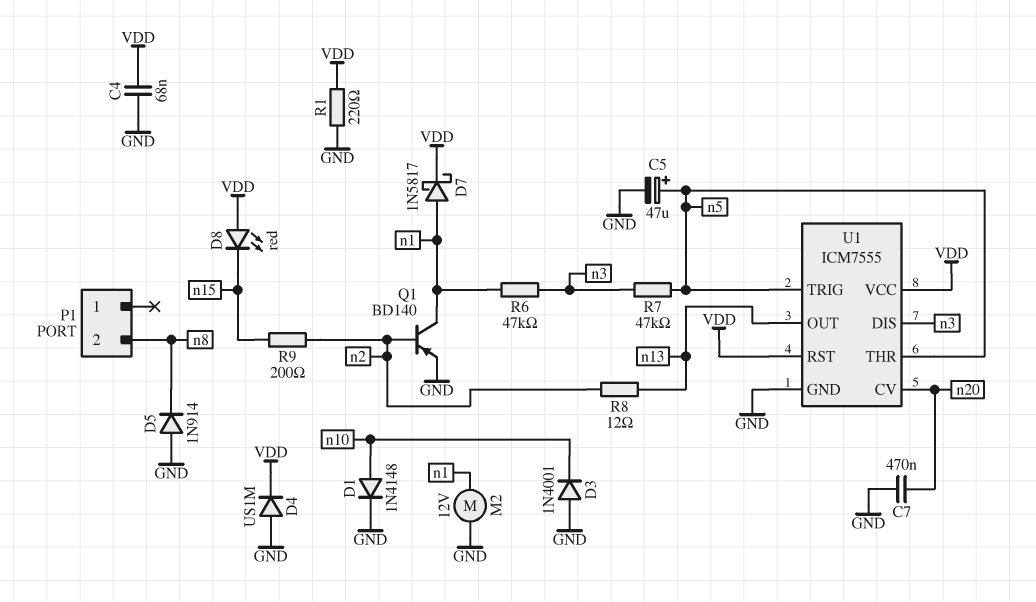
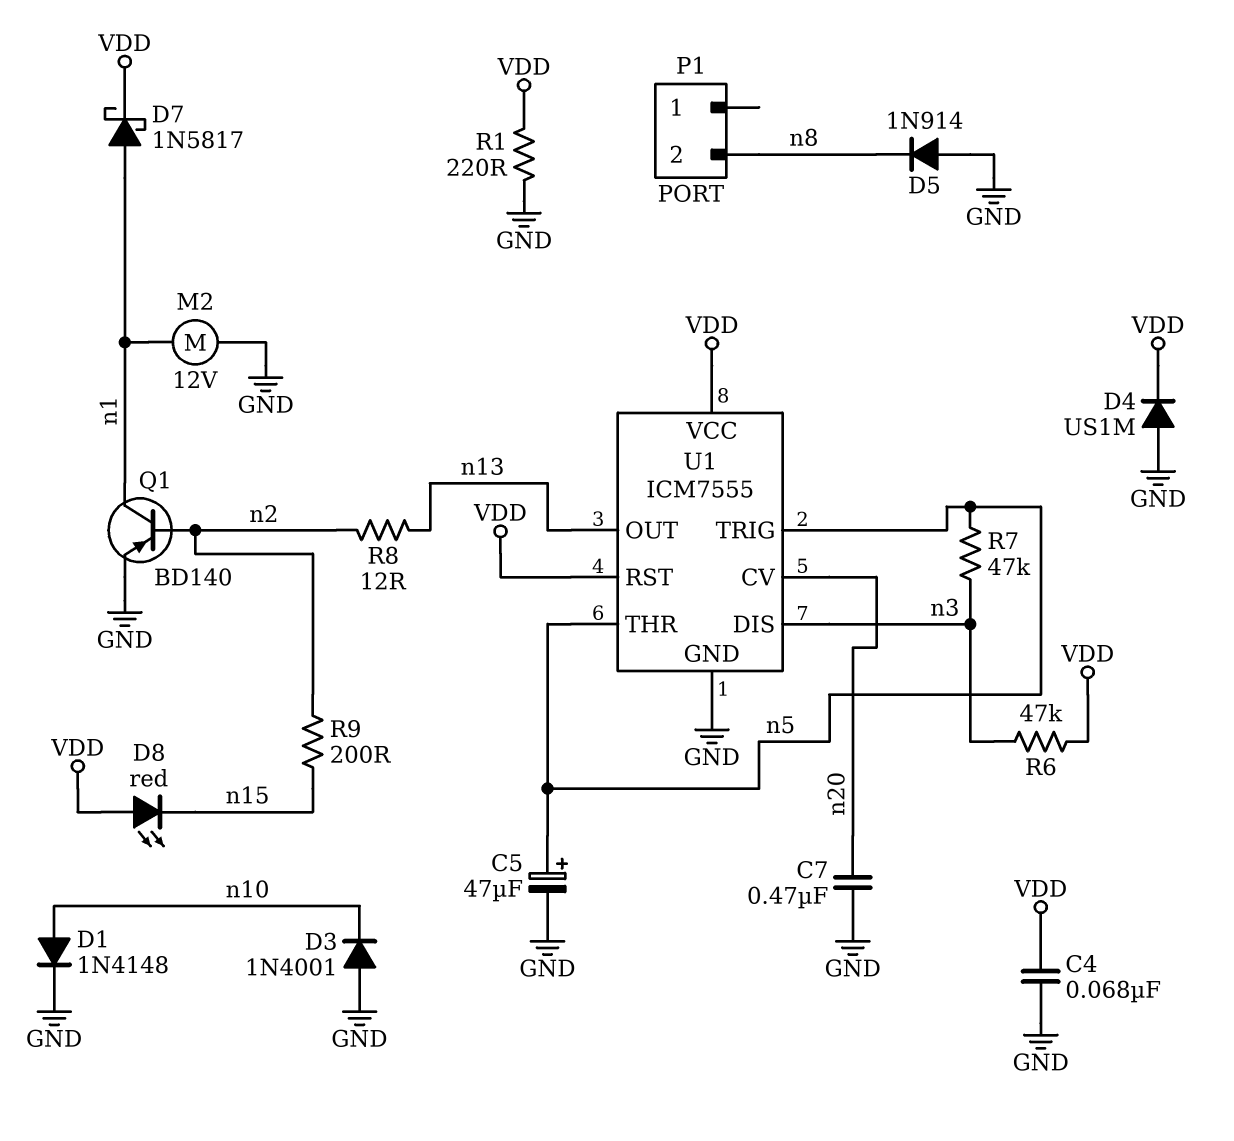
R6: 47k (n1, n3) -> 47k (VDD, n3)

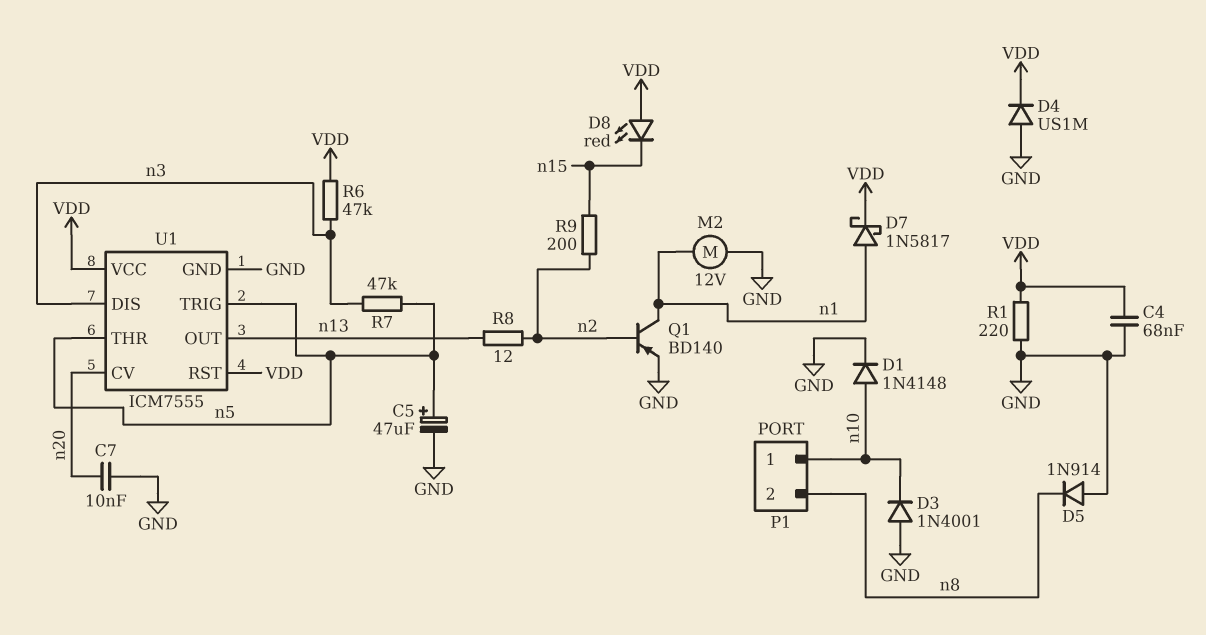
C7: 470nF (GND, n20) -> 10nF (GND, n20)
P1 pin 1: none -> n10

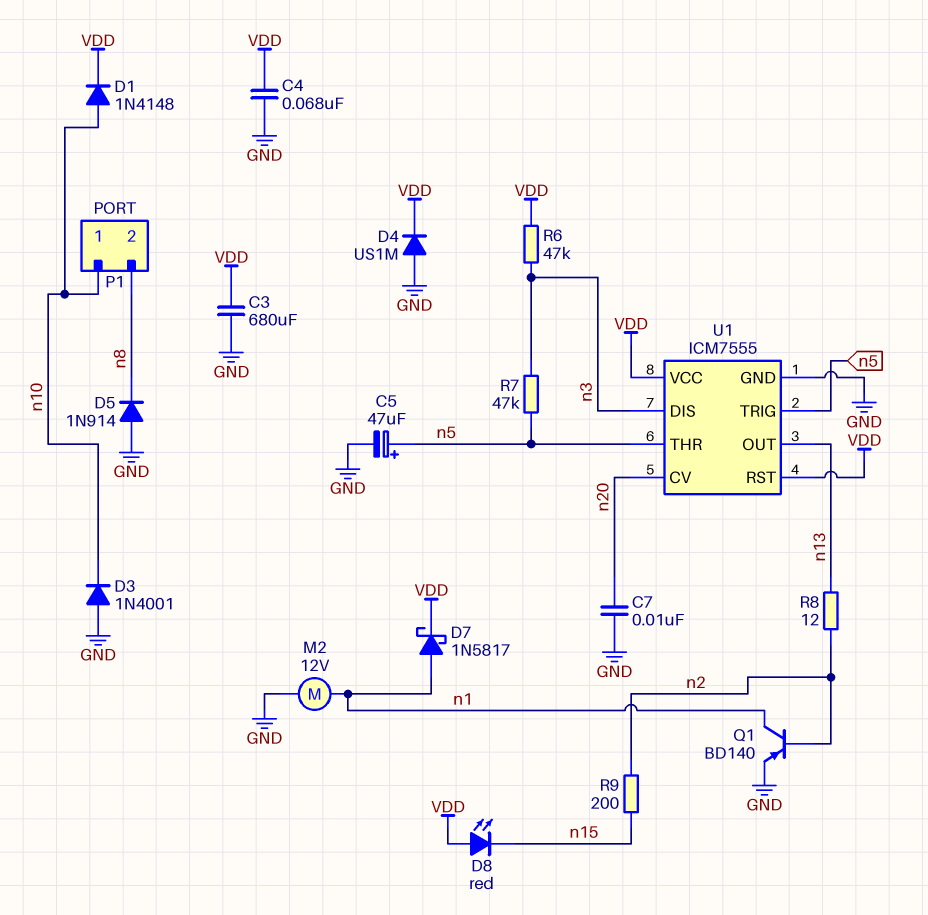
C3: none -> 680uF (GND, VDD)
D1: diode 1N4148 (A n10, K GND) -> diode 1N4148 (A n10, K VDD)
R1: 220 (GND, VDD) -> none

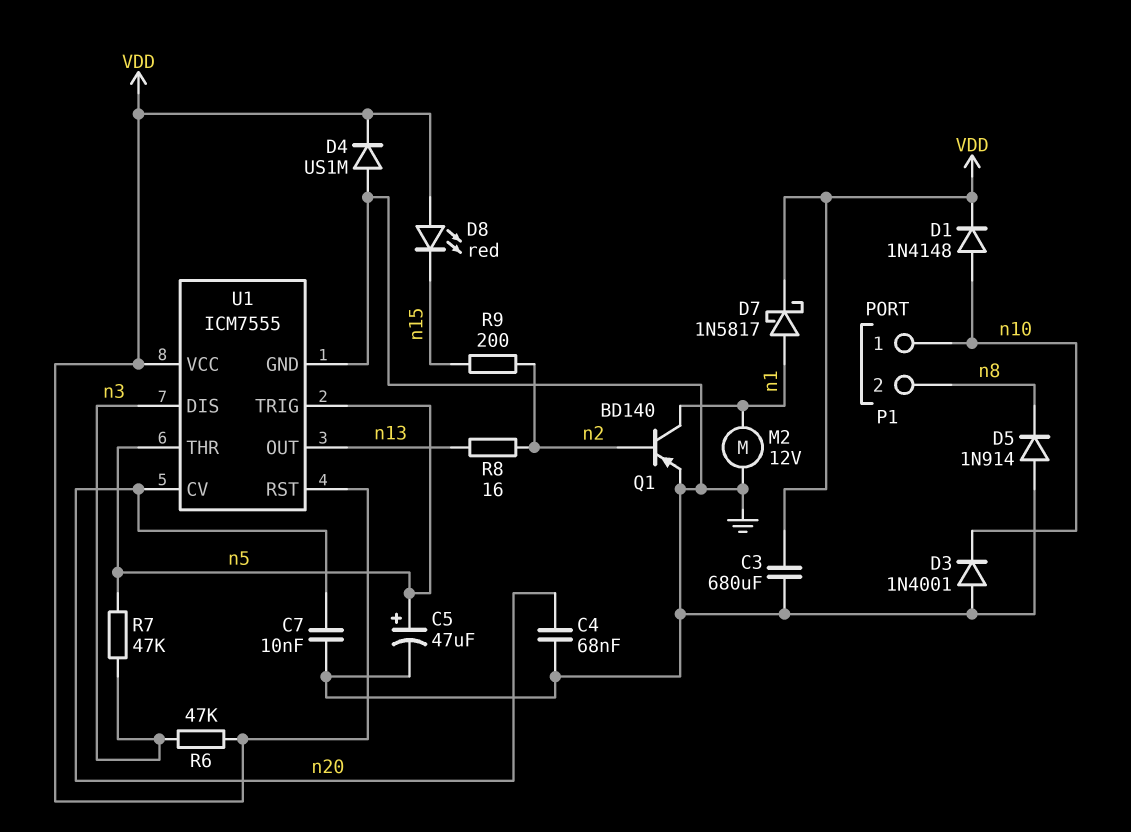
C4: 68nF (GND, VDD) -> 68nF (GND, n20)
R8: 12 (n2, n13) -> 16 (n2, n13)

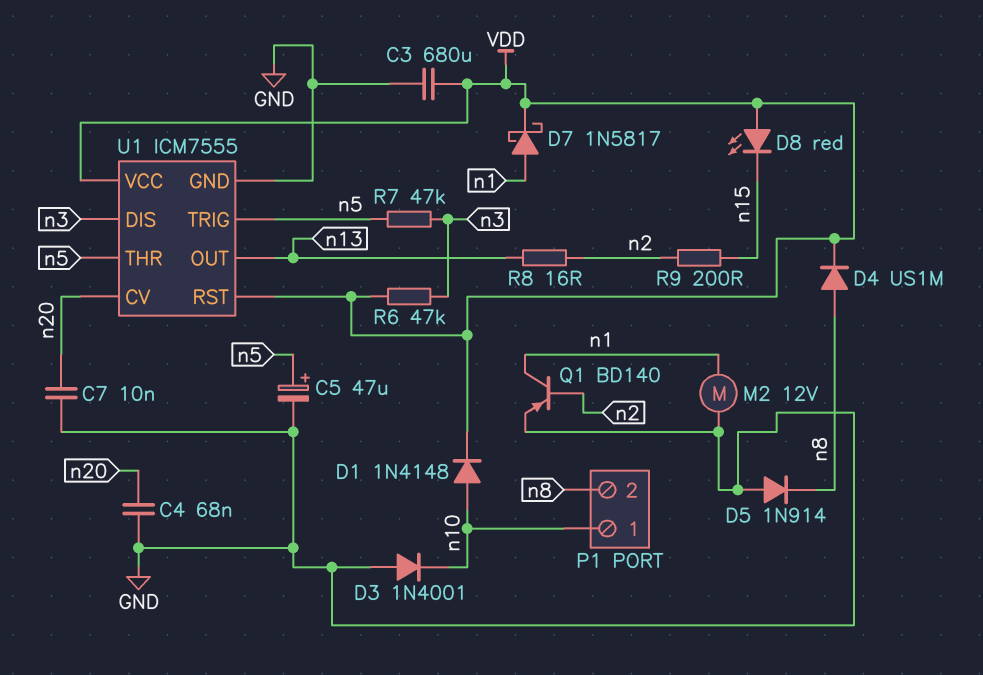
D4: diode US1M (A GND, K VDD) -> diode US1M (A n8, K VDD)

